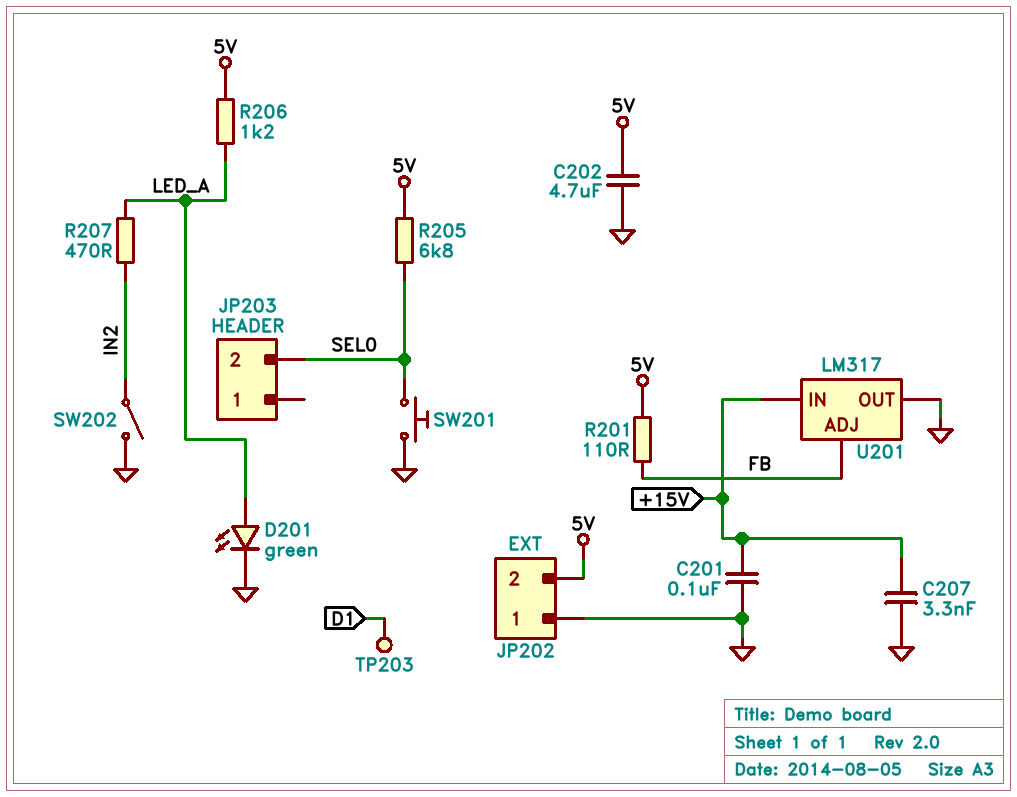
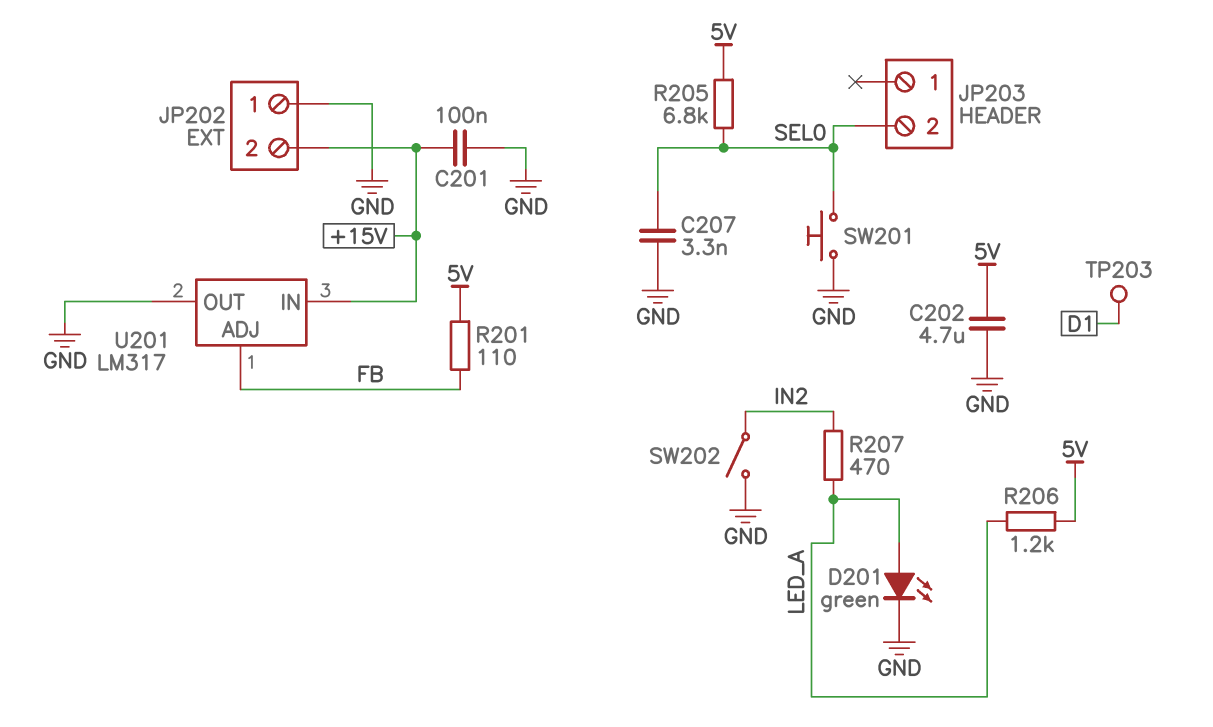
C207: 3.3nF (+15V, GND) -> 3.3nF (GND, SEL0)
JP202 pin 2: 5V -> +15V

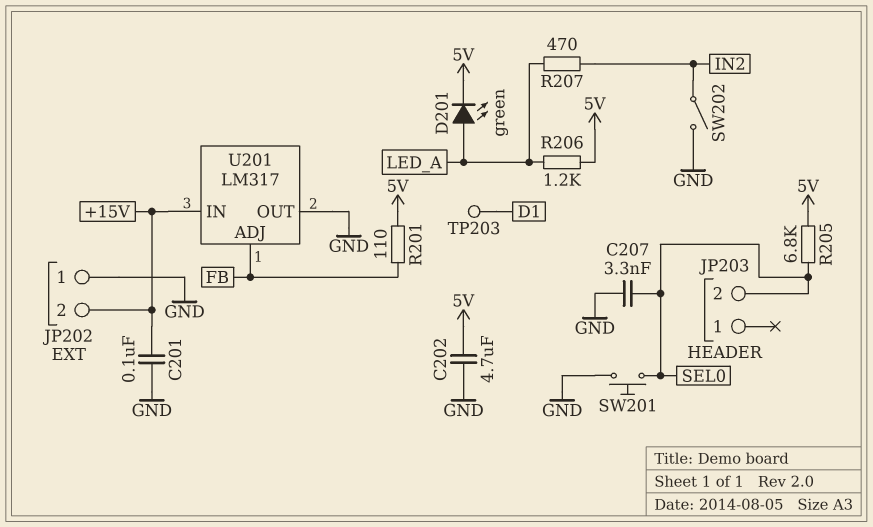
D201: LED green (A LED_A, K GND) -> LED green (A LED_A, K 5V)

